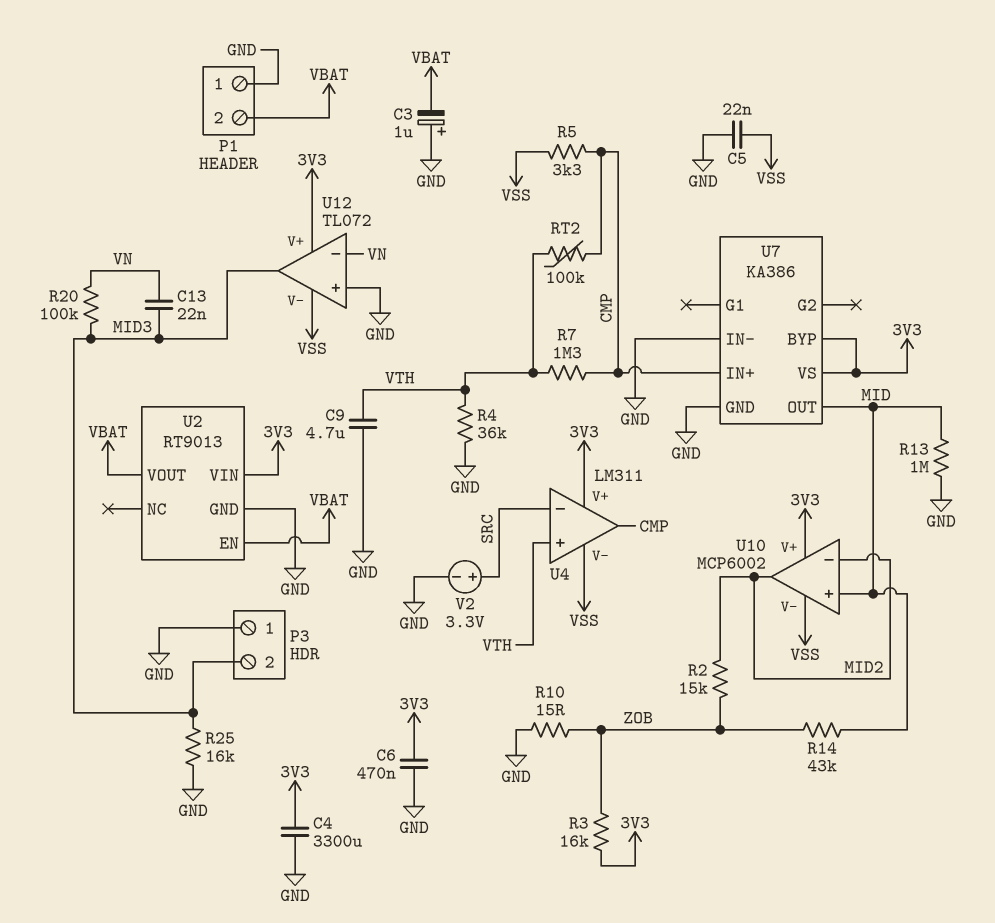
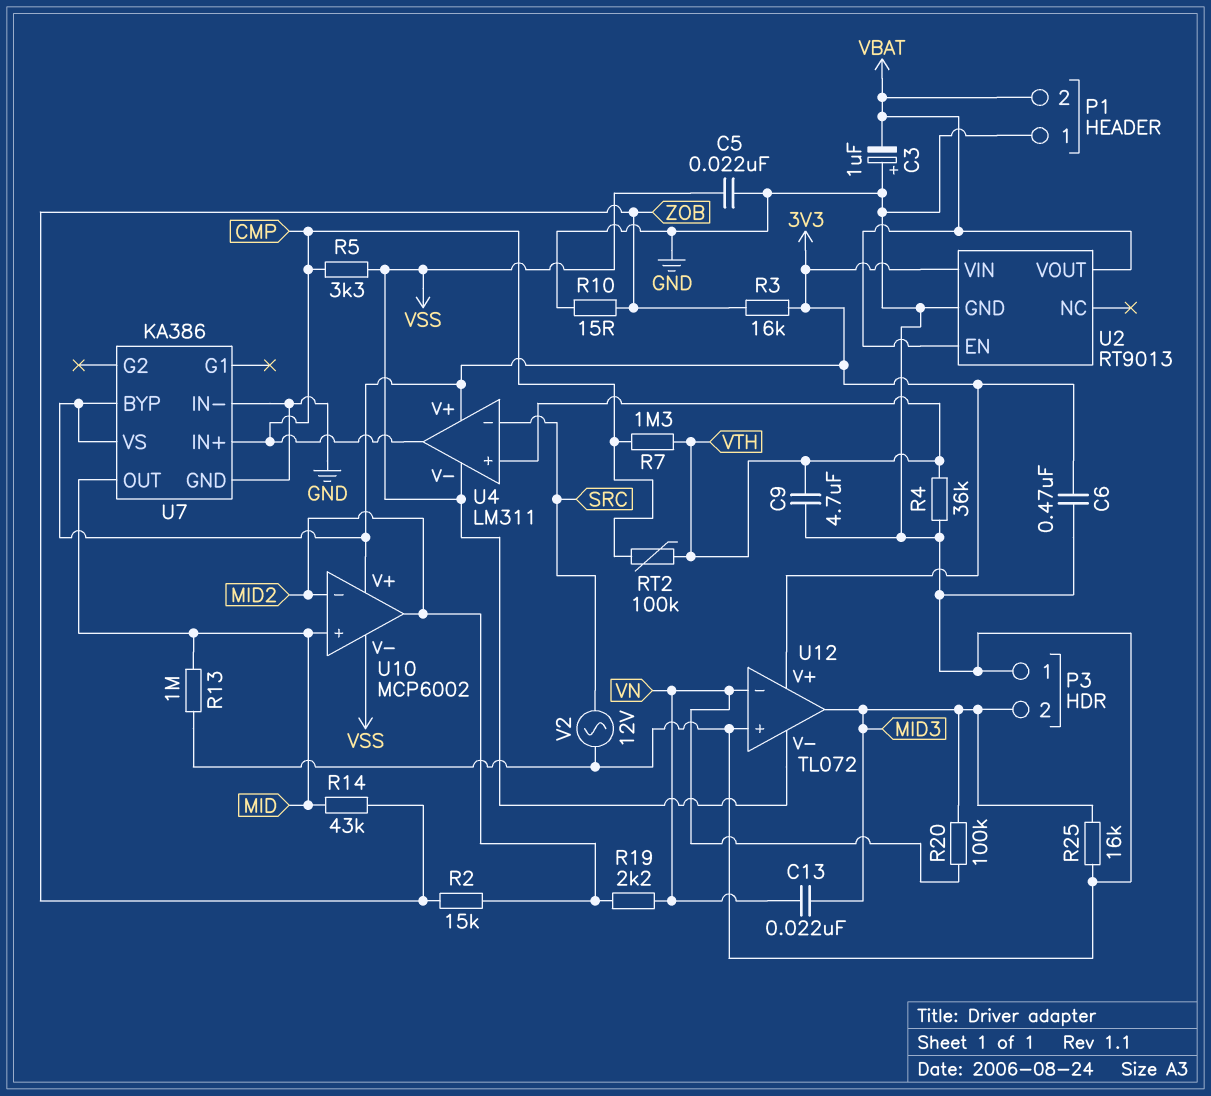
C4: 3300uF (3V3, GND) -> none
R19: none -> 2.2k (MID2, VN)
V2: 3.3V (plus SRC, minus GND) -> AC 12V (GND, SRC)

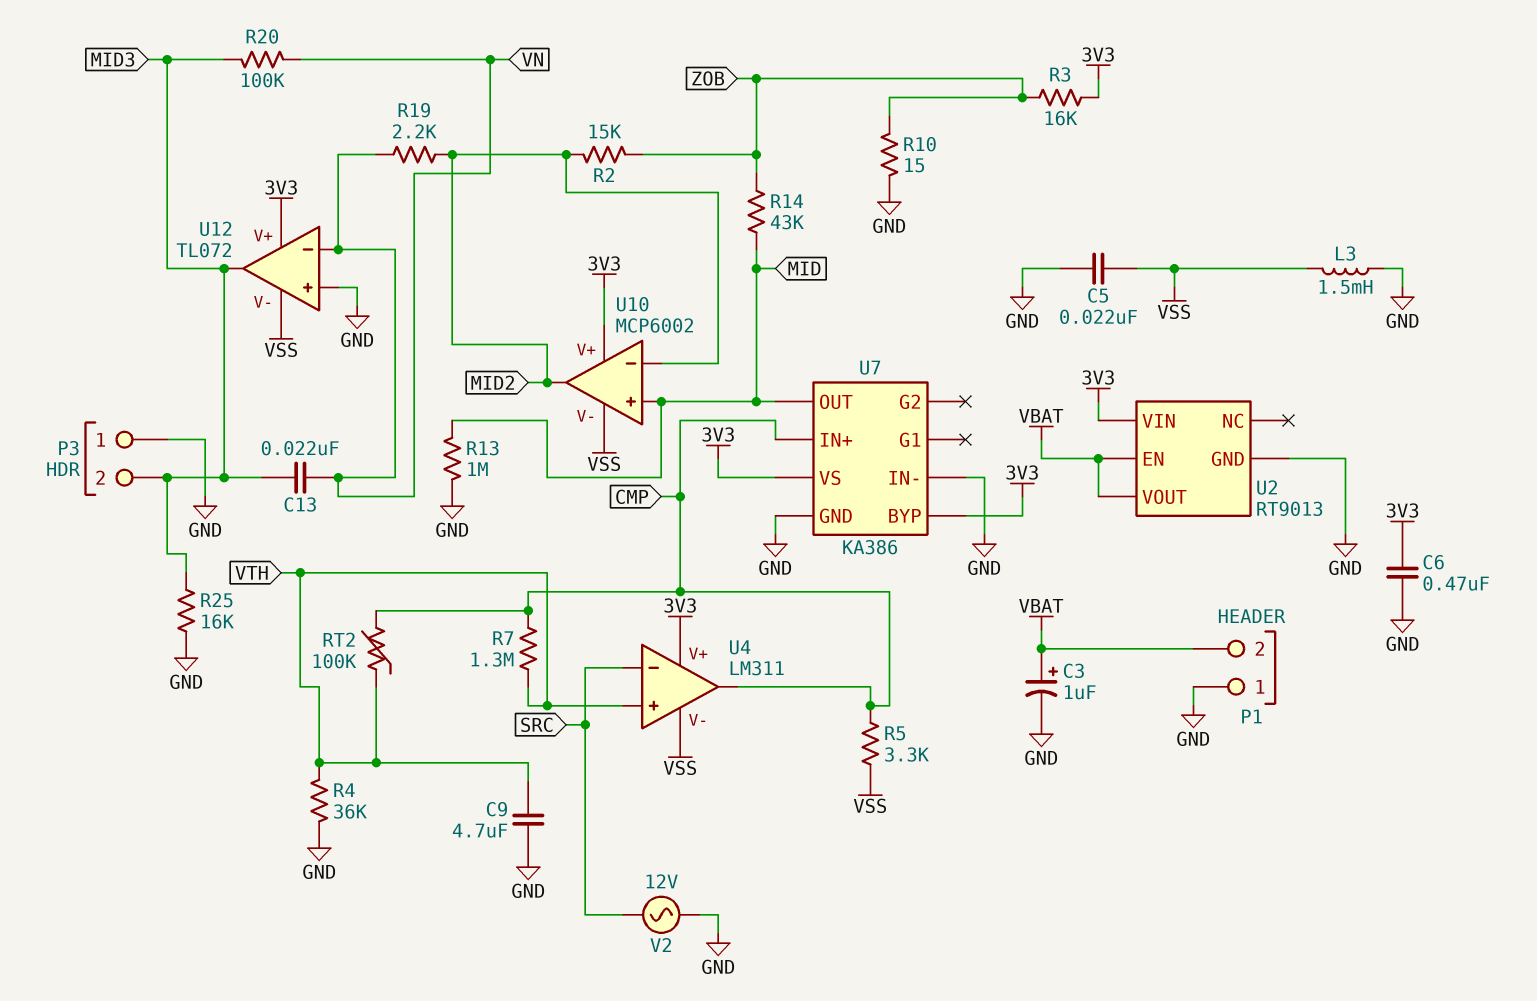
C3: 1uF (plus GND, minus VBAT) -> 1uF (plus VBAT, minus GND)
L3: none -> 1.5mH (GND, VSS)

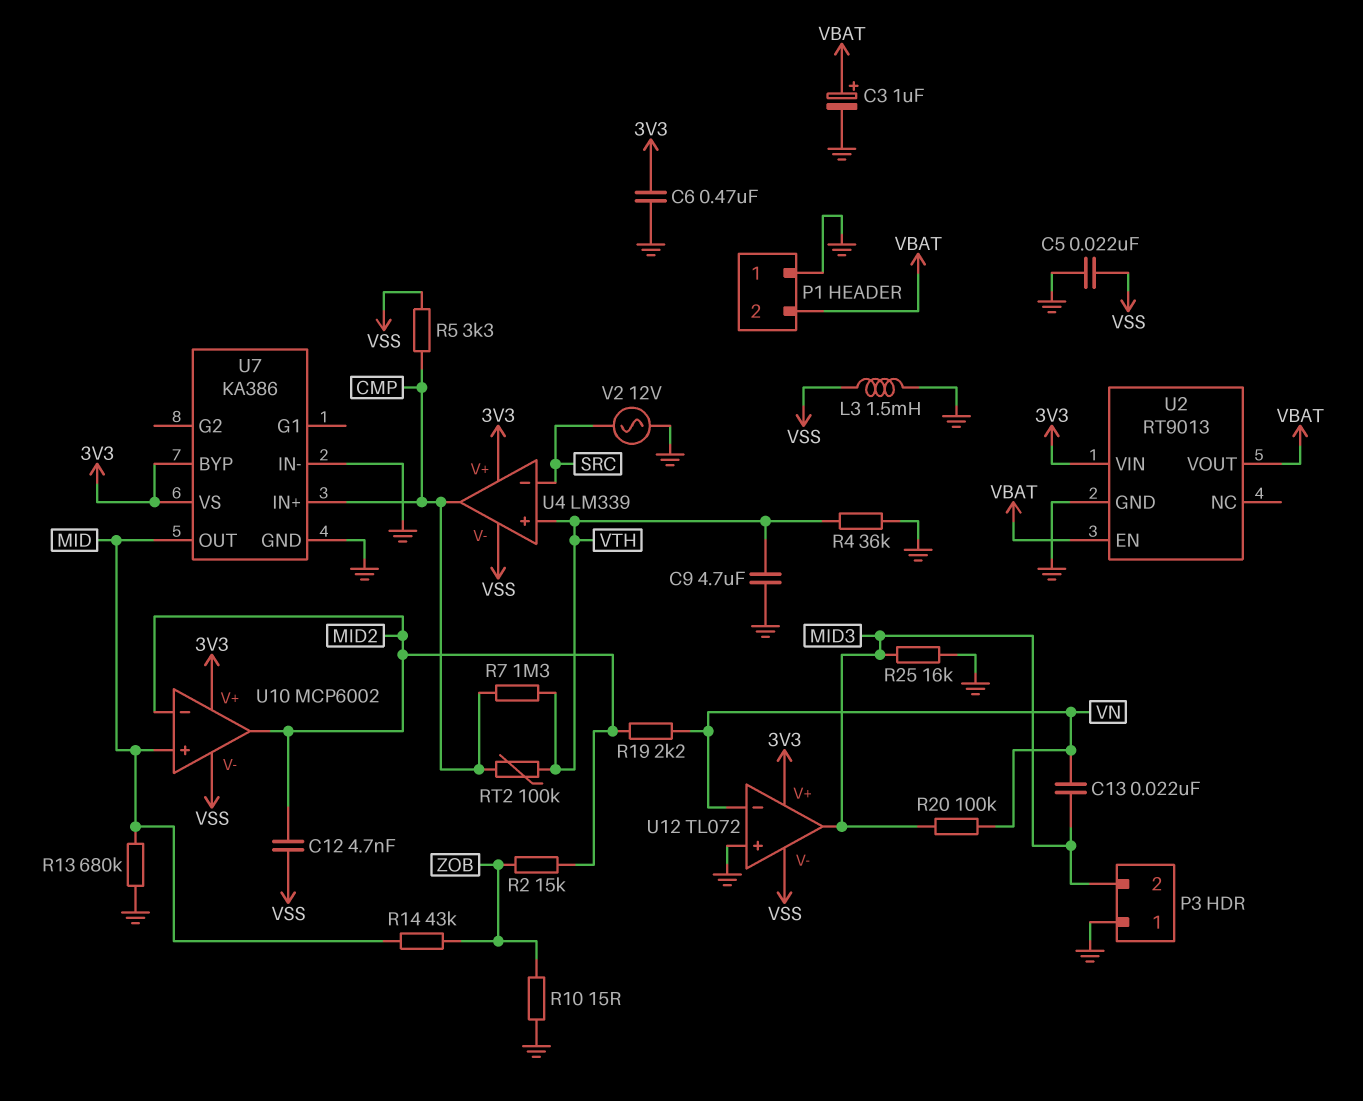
C12: none -> 4.7nF (MID2, VSS)
R3: 16k (3V3, ZOB) -> none
R13: 1M (GND, MID) -> 680k (GND, MID)
U4: LM311 -> LM339

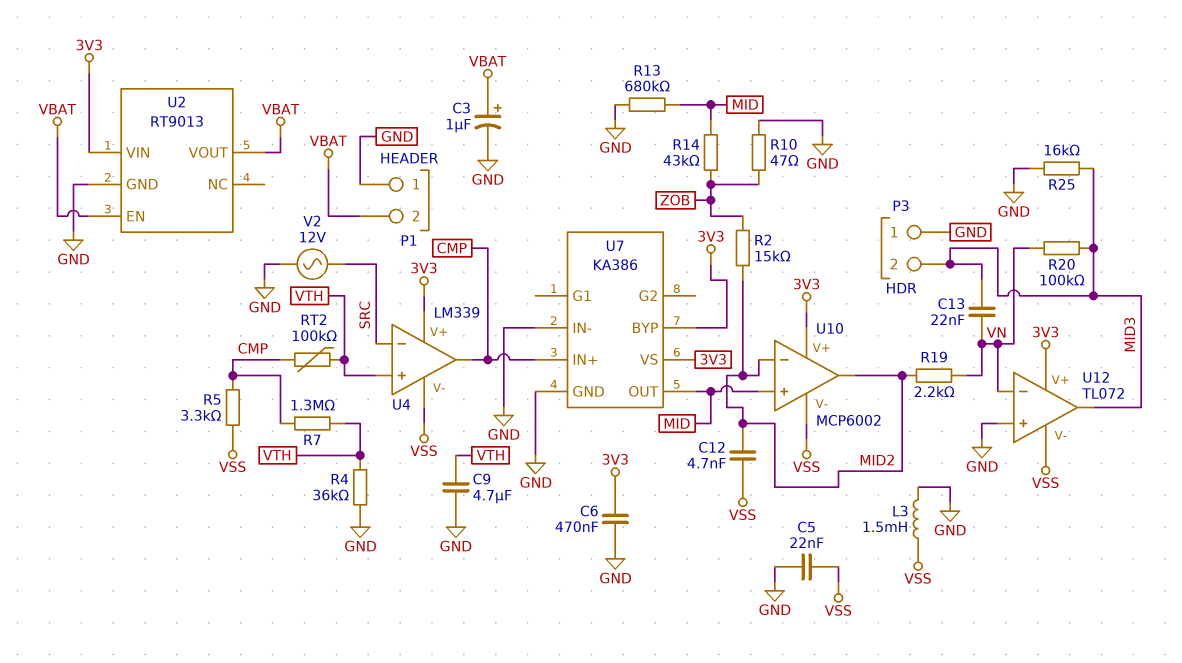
R10: 15 (GND, ZOB) -> 47 (GND, ZOB)

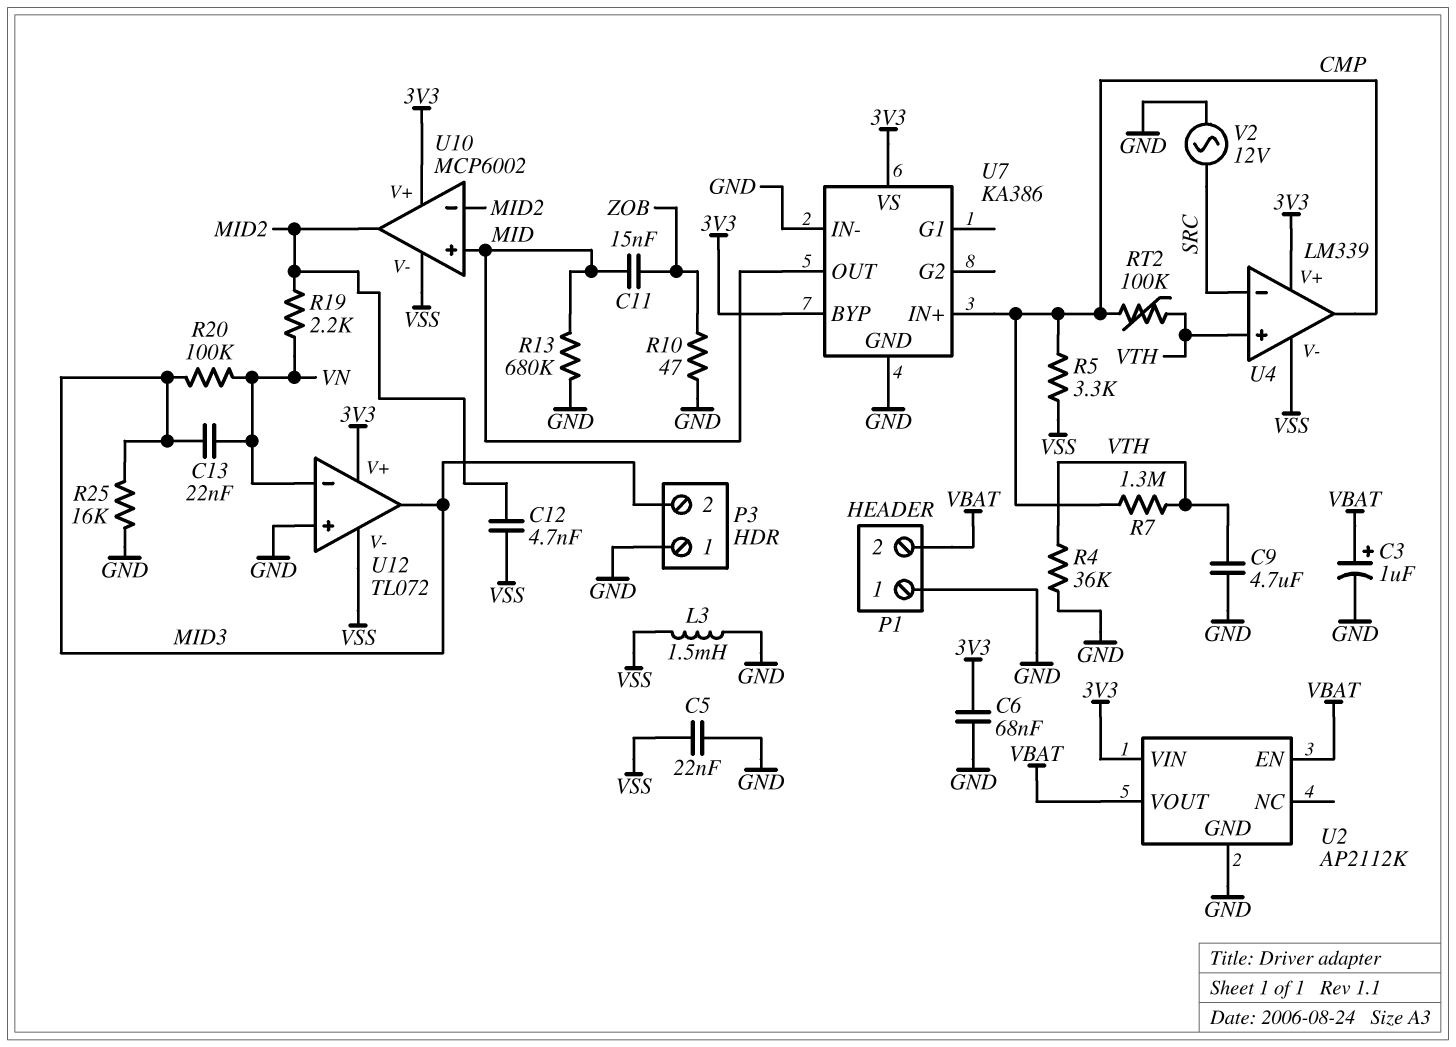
C6: 470nF (3V3, GND) -> 68nF (3V3, GND)
C11: none -> 15nF (MID, ZOB)
R2: 15k (MID2, ZOB) -> none
R14: 43k (MID, ZOB) -> none
U2: RT9013 -> AP2112K

